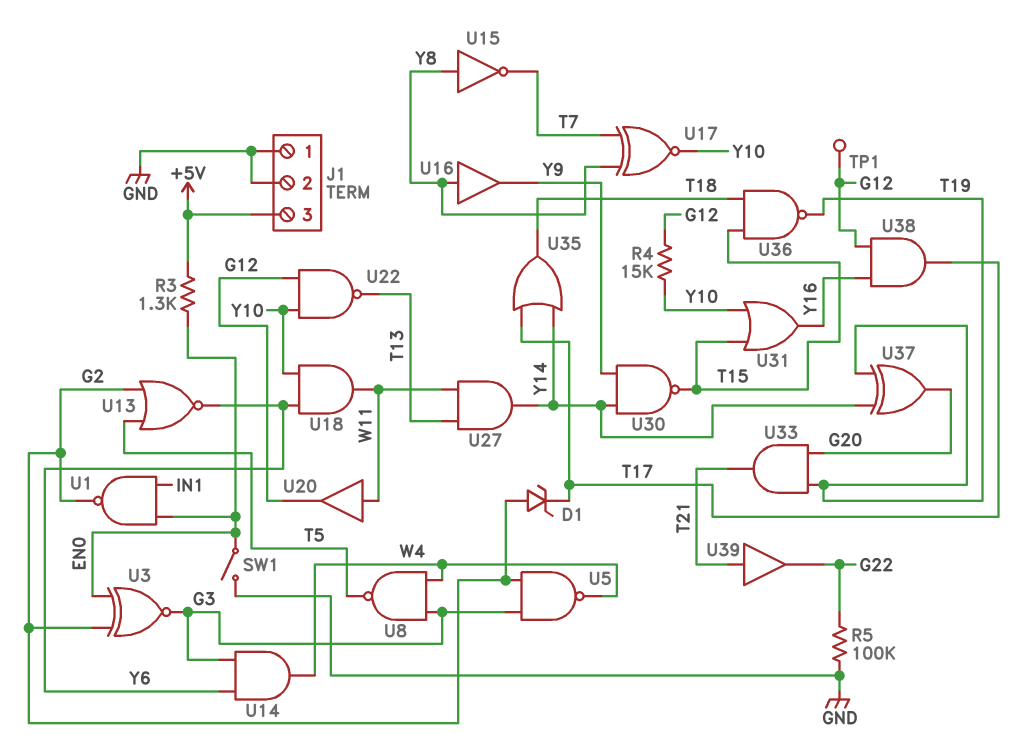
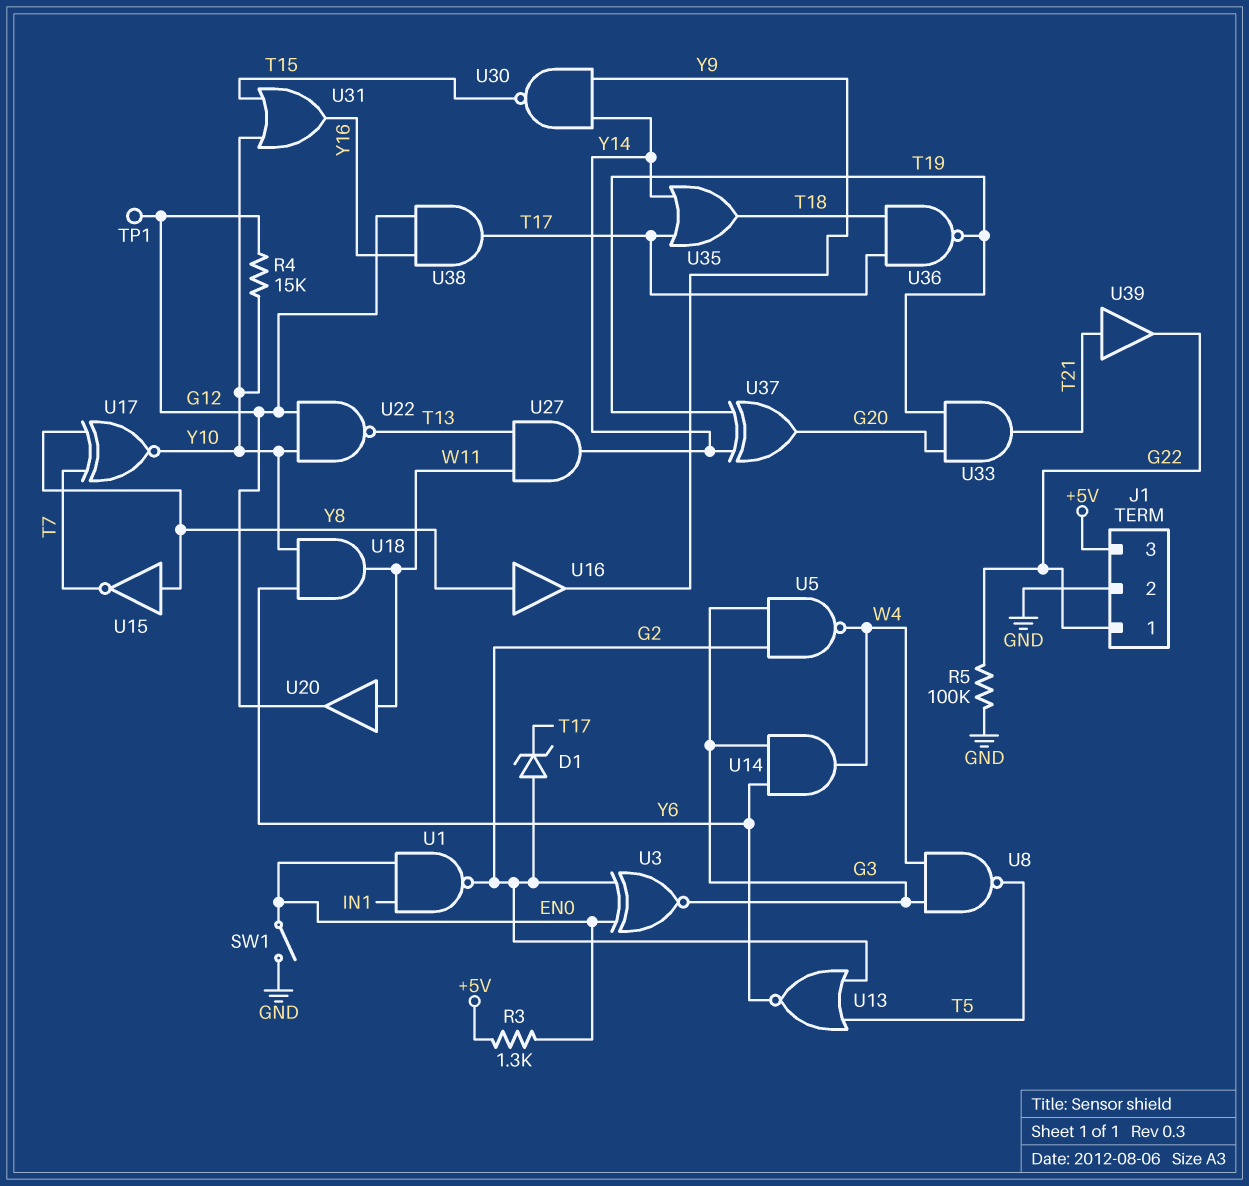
J1 pin 1: GND -> G22
U36: NAND (in T15, in T18, out T19) -> NAND (in T17, in T18, out T19)

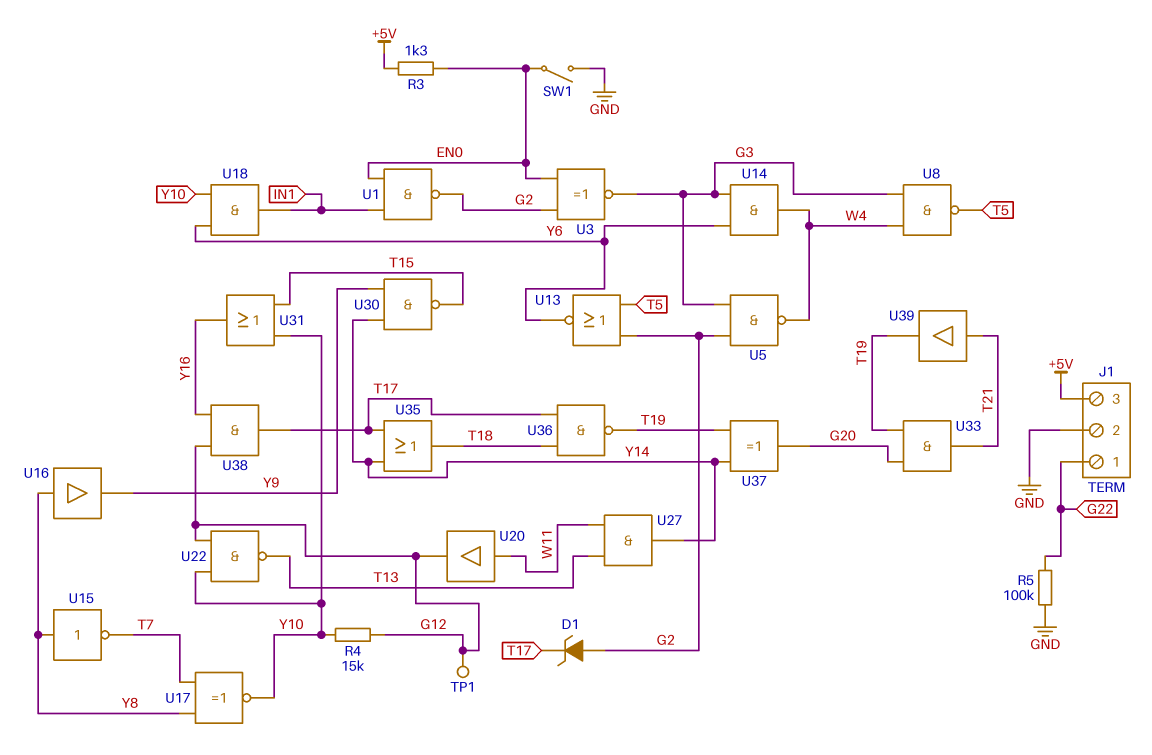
U18: AND (in Y6, in Y10, out W11) -> AND (in Y6, in Y10, out IN1)
U39: buffer (in T21, out G22) -> buffer (in T21, out T19)

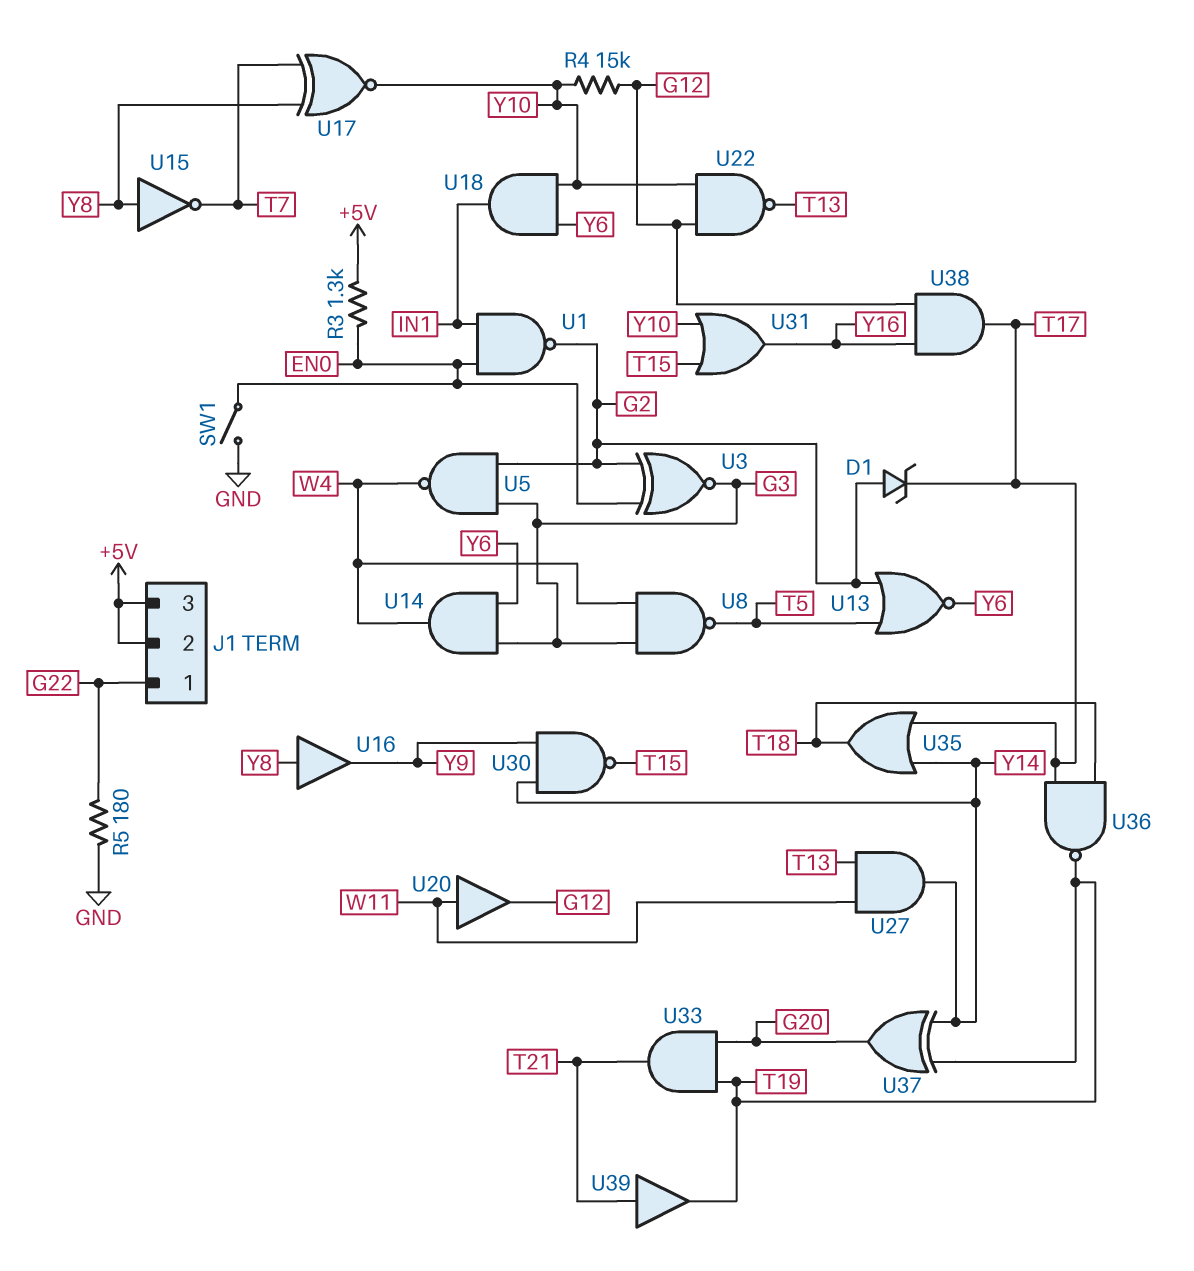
J1 pin 2: GND -> +5V
R5: 100k (G22, GND) -> 180 (G22, GND)
TP1: test point (G12) -> none

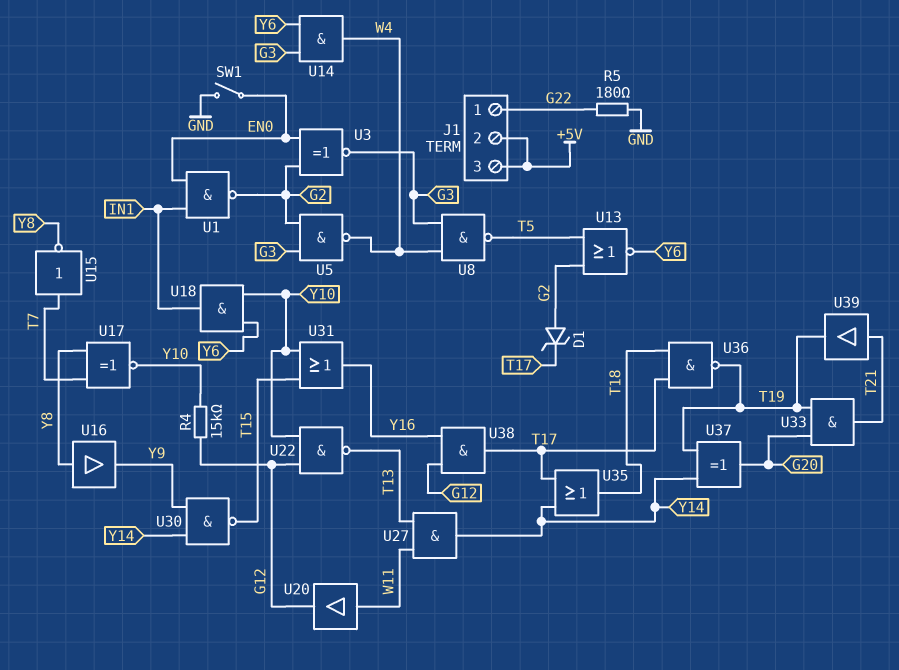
R3: 1.3k (+5V, EN0) -> none
U15: NOT (in Y8, out T7) -> NOT (in T7, out Y8)

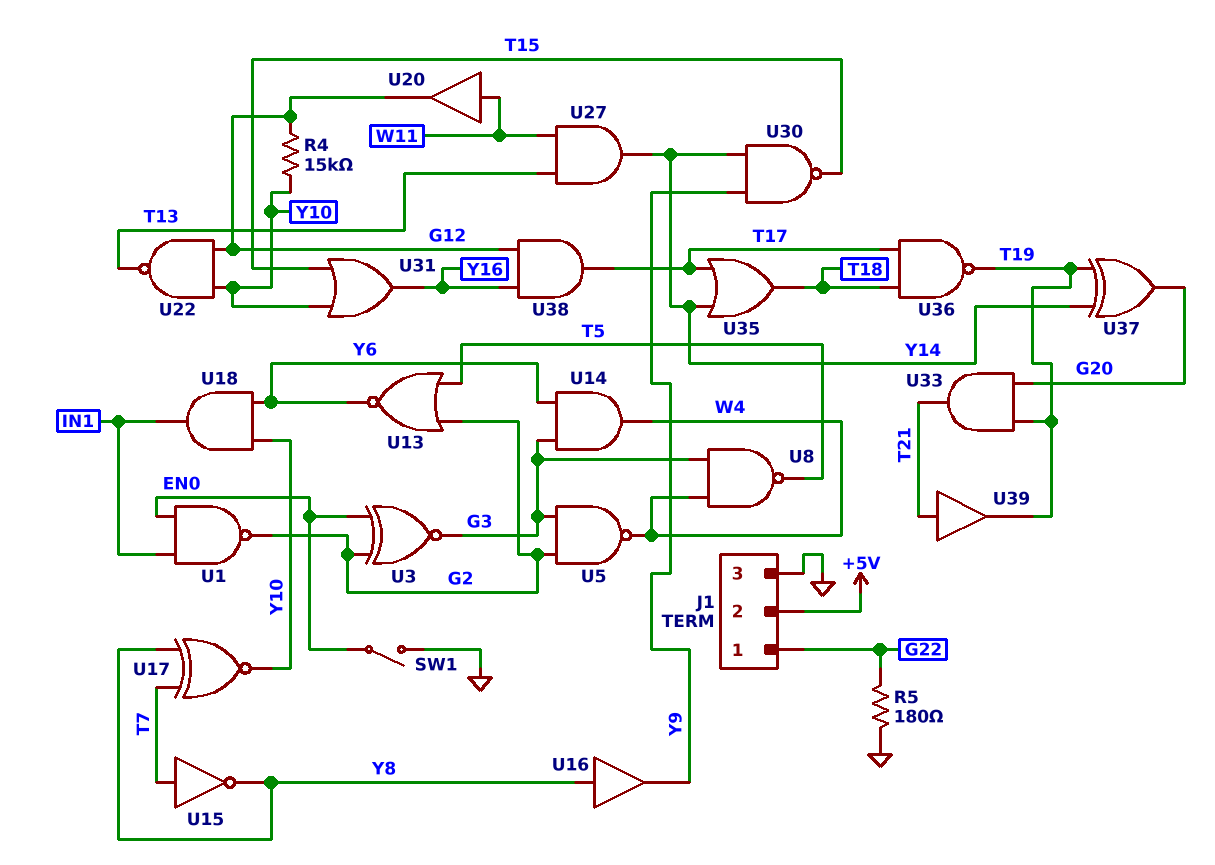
D1: zener (A G2, K T17) -> none
J1 pin 3: +5V -> GND

